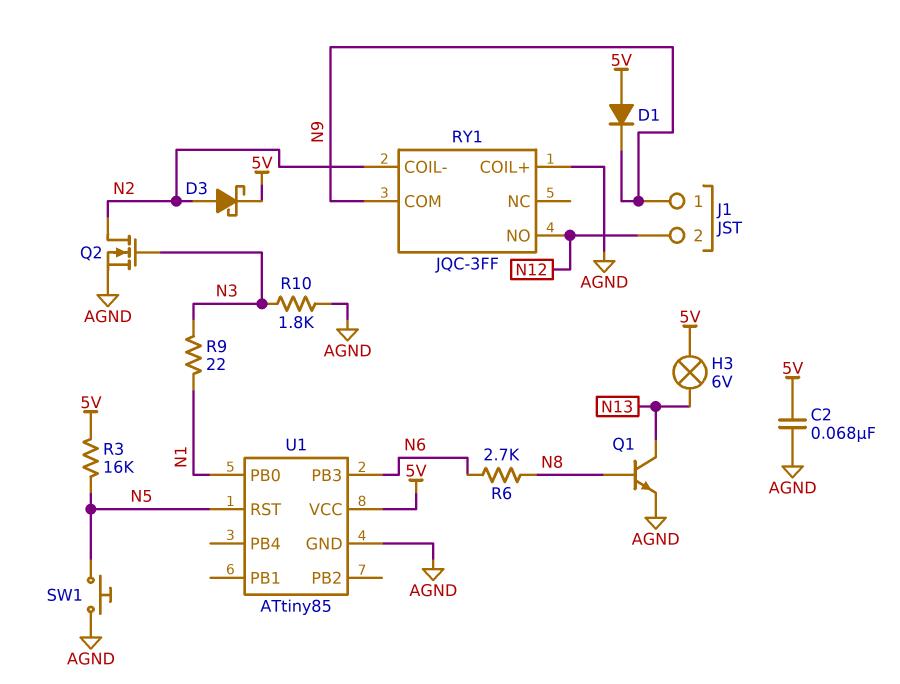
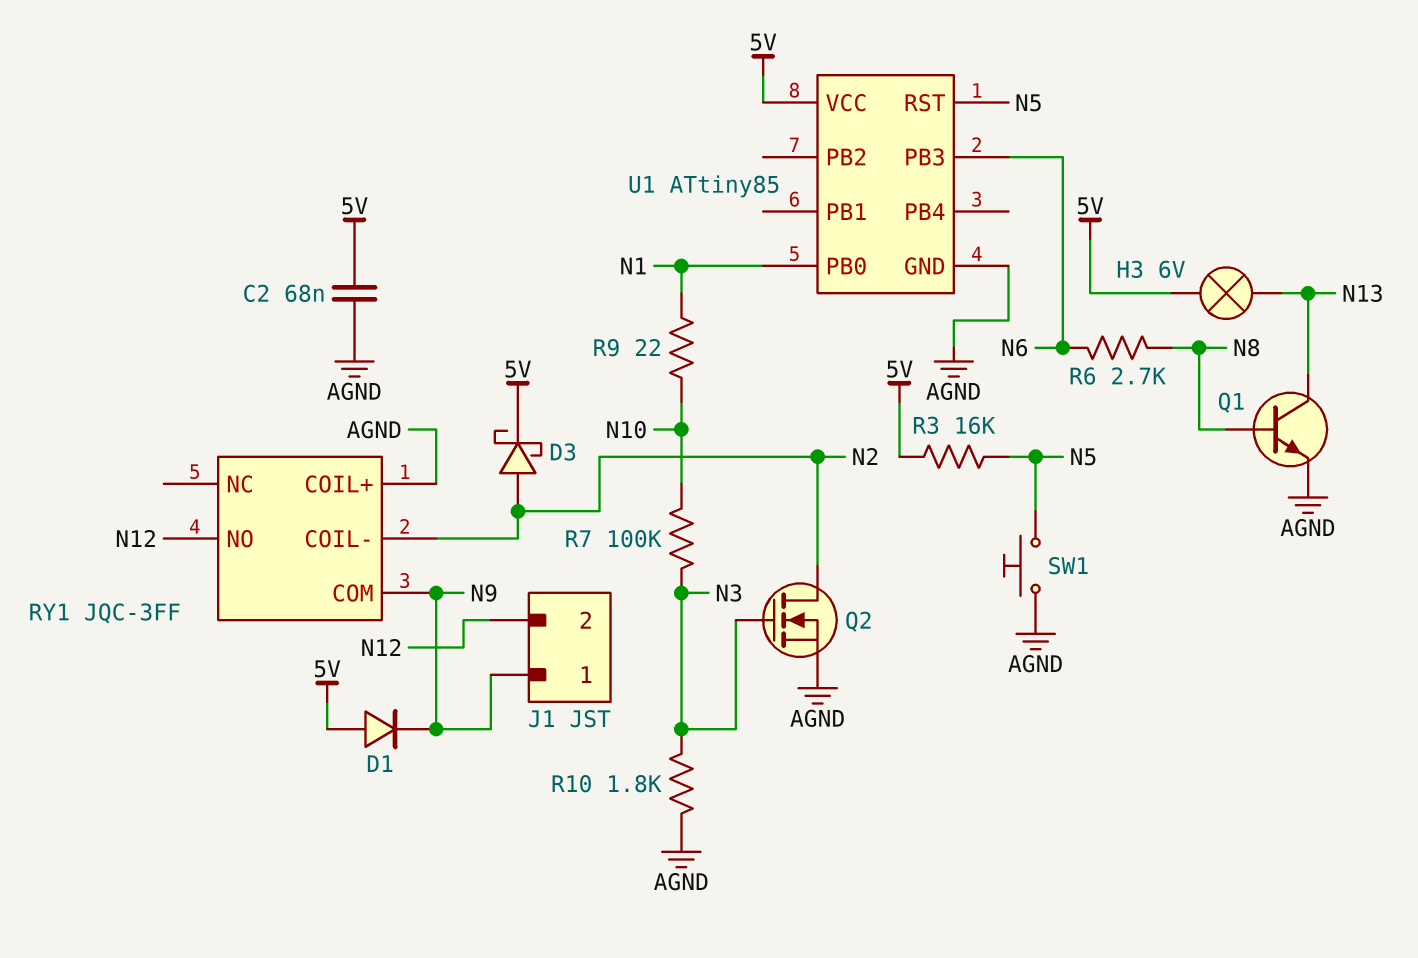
R7: none -> 100k (N3, N10)
R9: 22 (N1, N3) -> 22 (N1, N10)

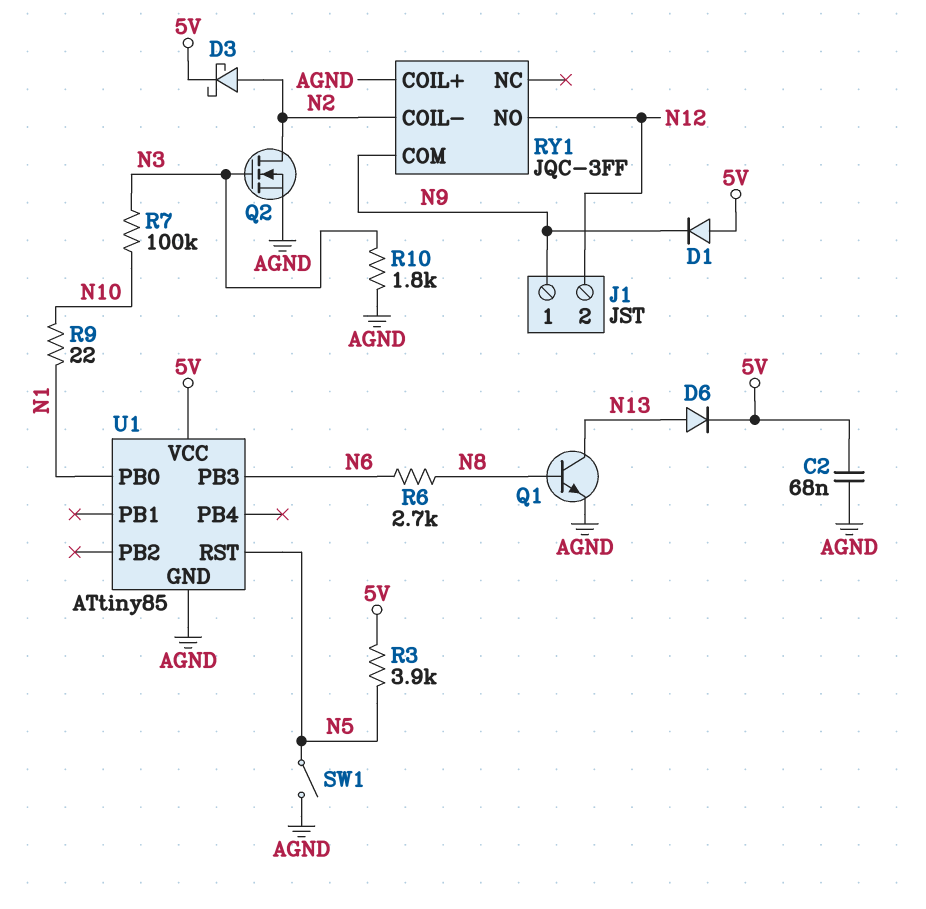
D6: none -> diode (A N13, K 5V)
H3: lamp 6V (5V, N13) -> none
R3: 16k (5V, N5) -> 3.9k (5V, N5)
SW1: button (AGND, N5) -> switch (AGND, N5)

